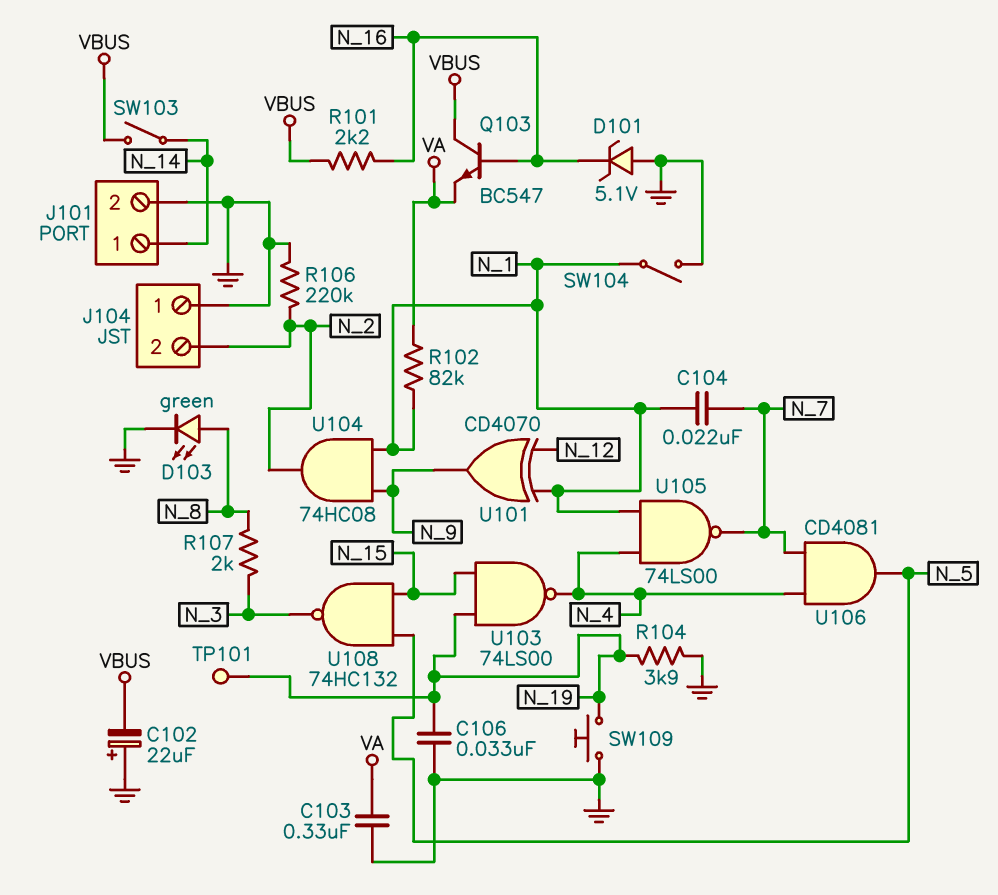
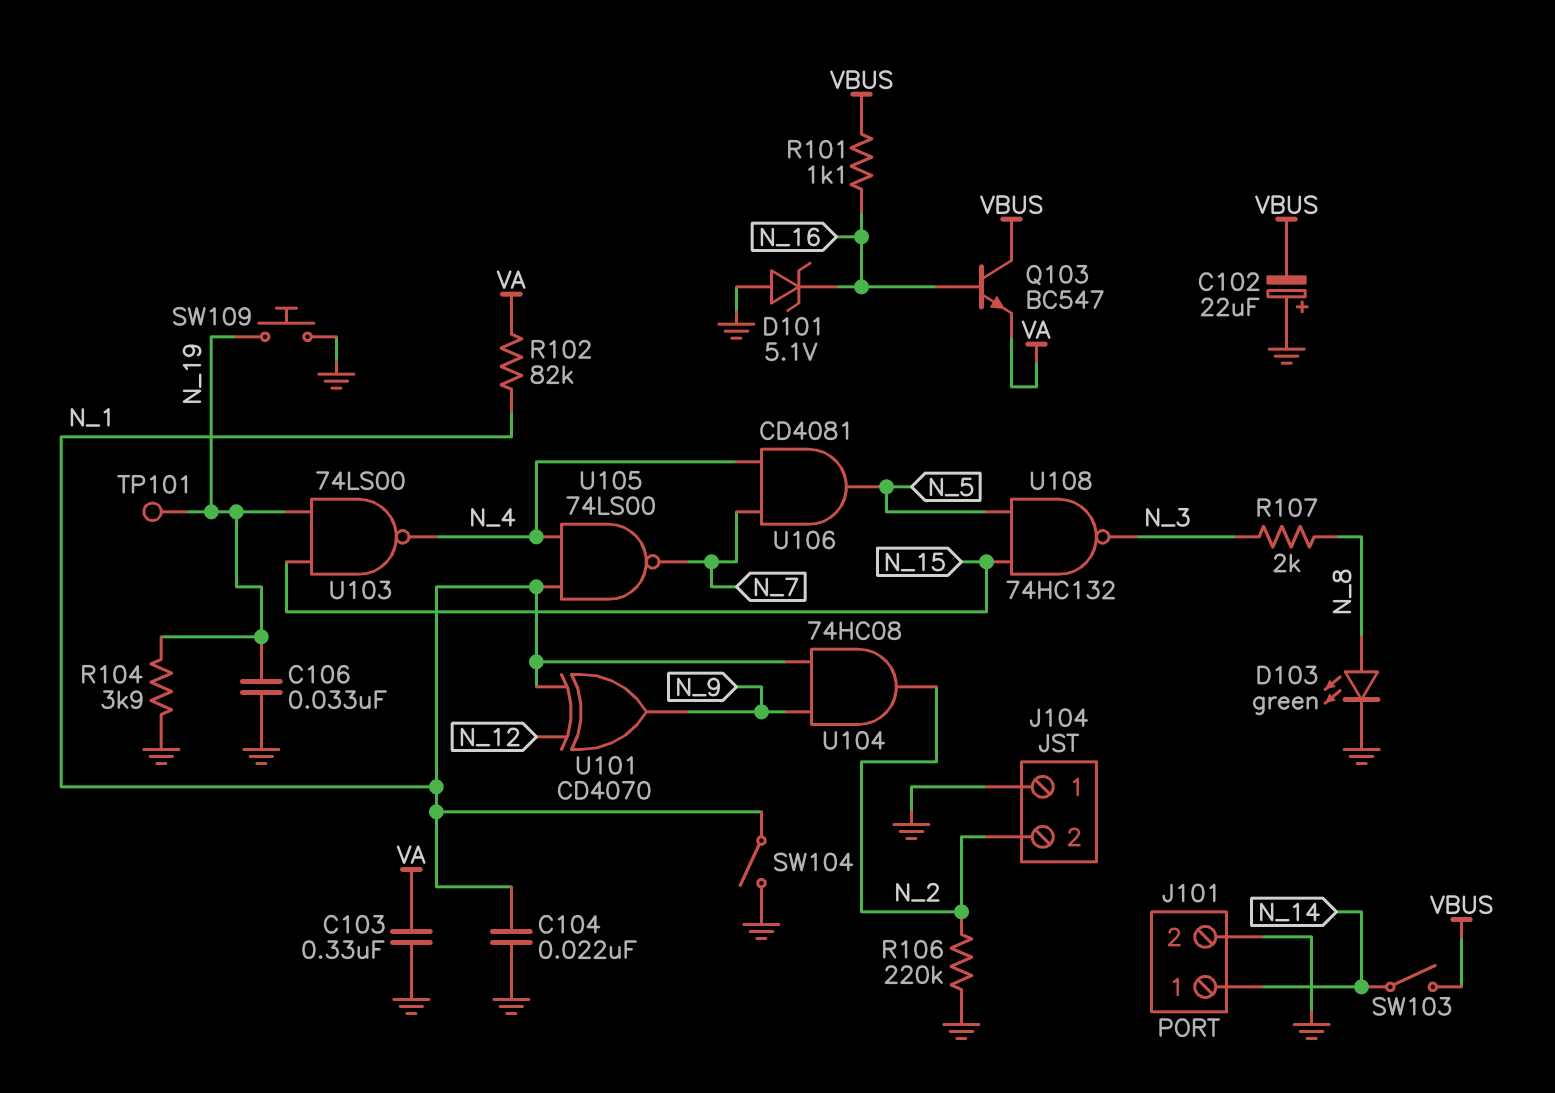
C104: 22nF (N_1, N_7) -> 22nF (GND, N_1)
R101: 2.2k (N_16, VBUS) -> 1.1k (N_16, VBUS)

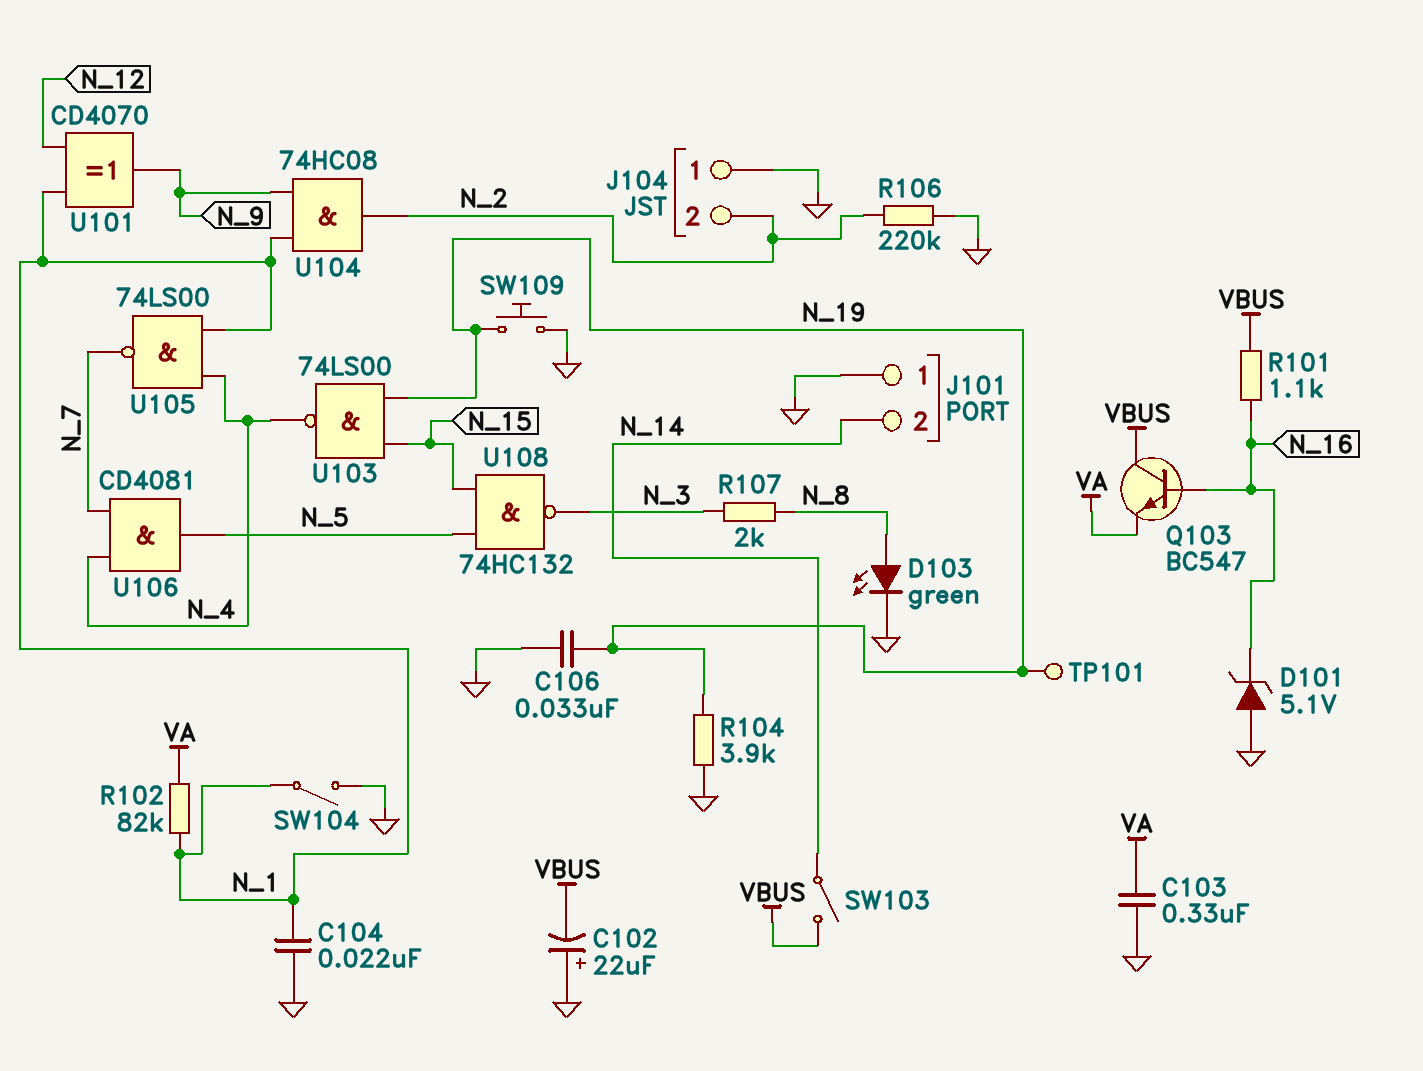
J101 pin 1: N_14 -> GND
J101 pin 2: GND -> N_14

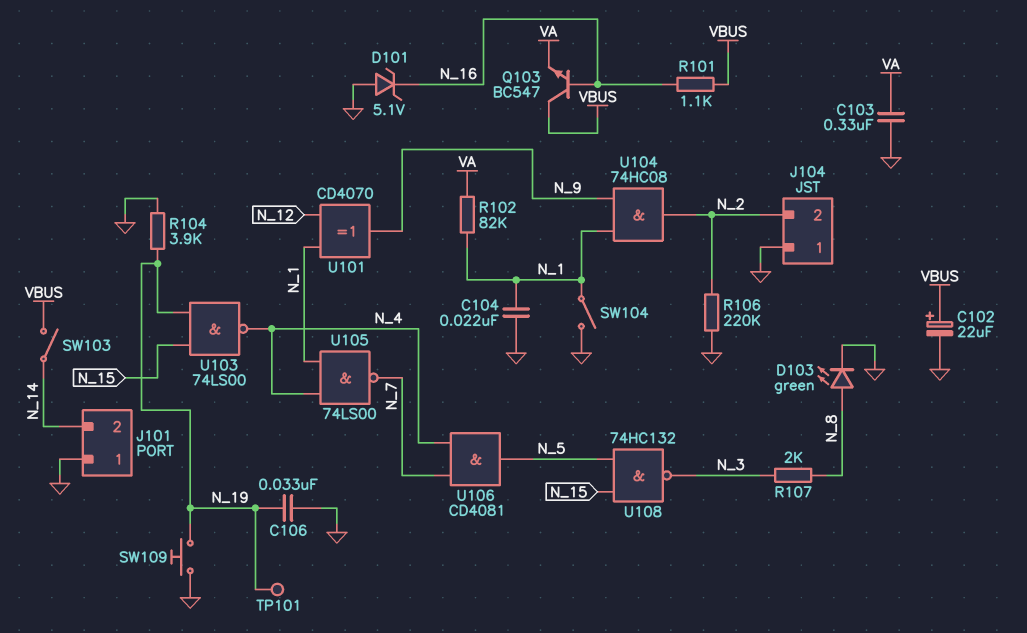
C102: 22uF (plus GND, minus VBUS) -> 22uF (plus VBUS, minus GND)

